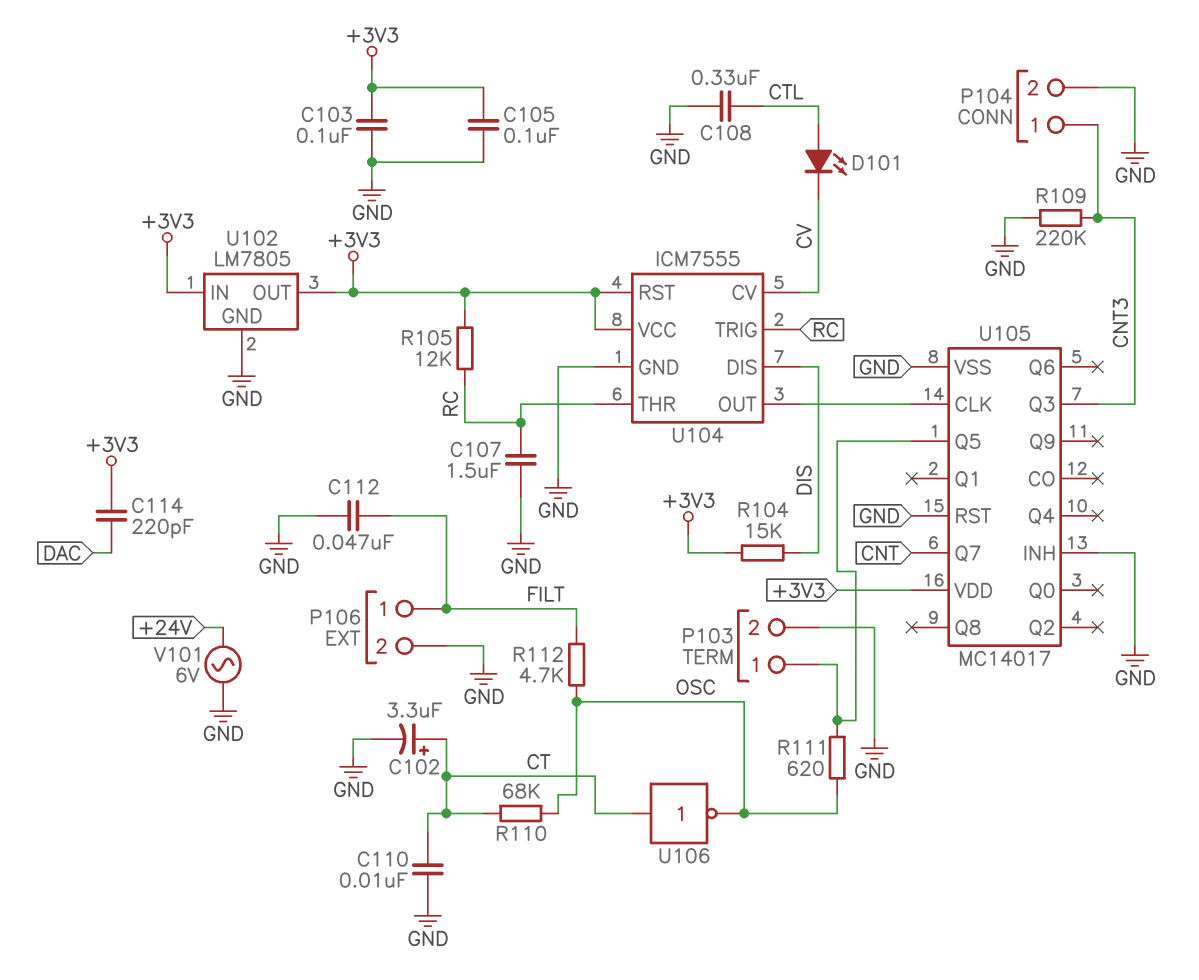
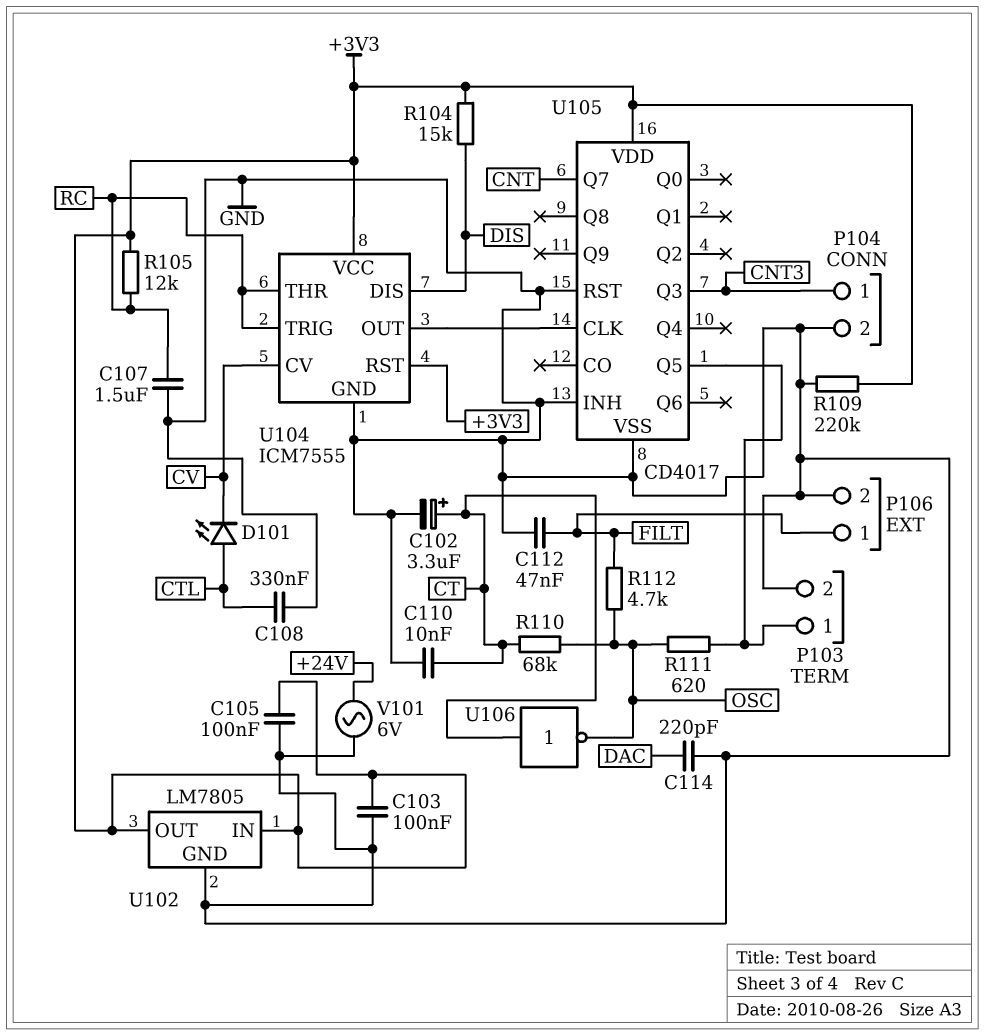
C114: 220pF (+3V3, DAC) -> 220pF (DAC, GND)
R109: 220k (CNT3, GND) -> 220k (+3V3, GND)
U105: MC14017 -> CD4017

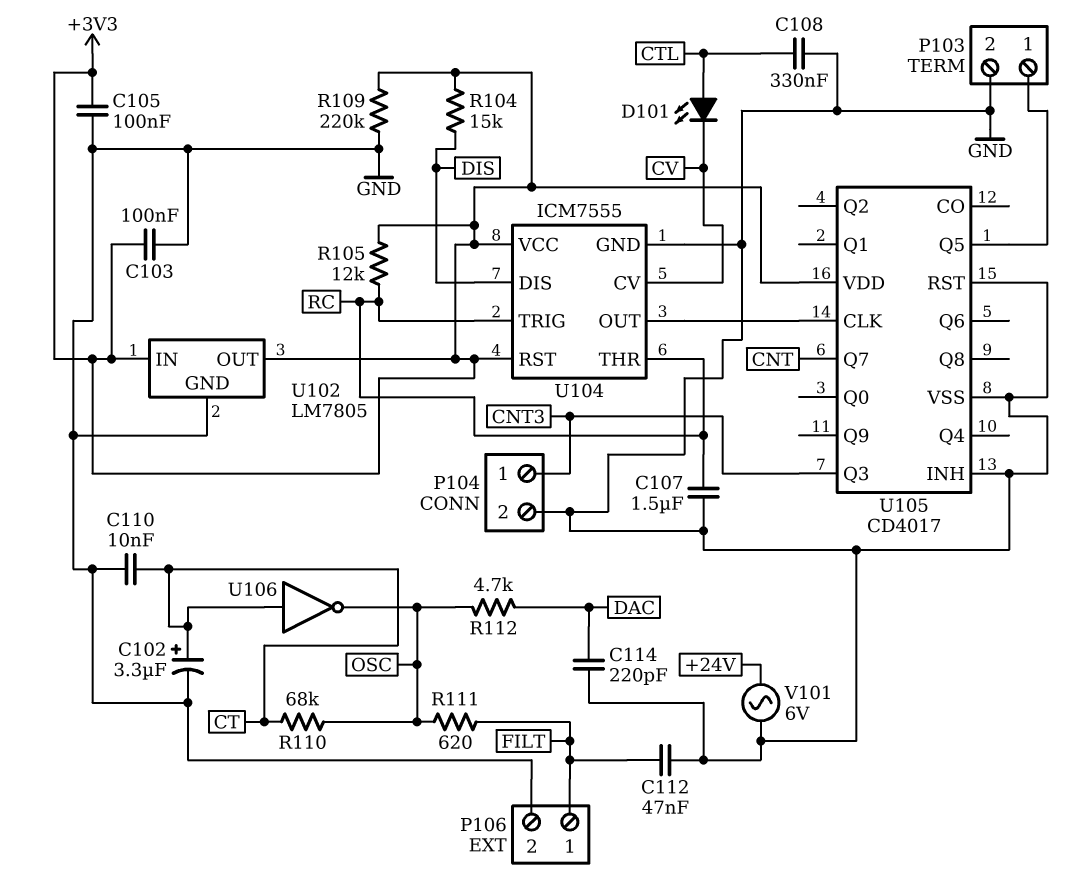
R111: 620 (OSC, P103/1) -> 620 (FILT, OSC)
R112: 4.7k (FILT, OSC) -> 4.7k (DAC, OSC)

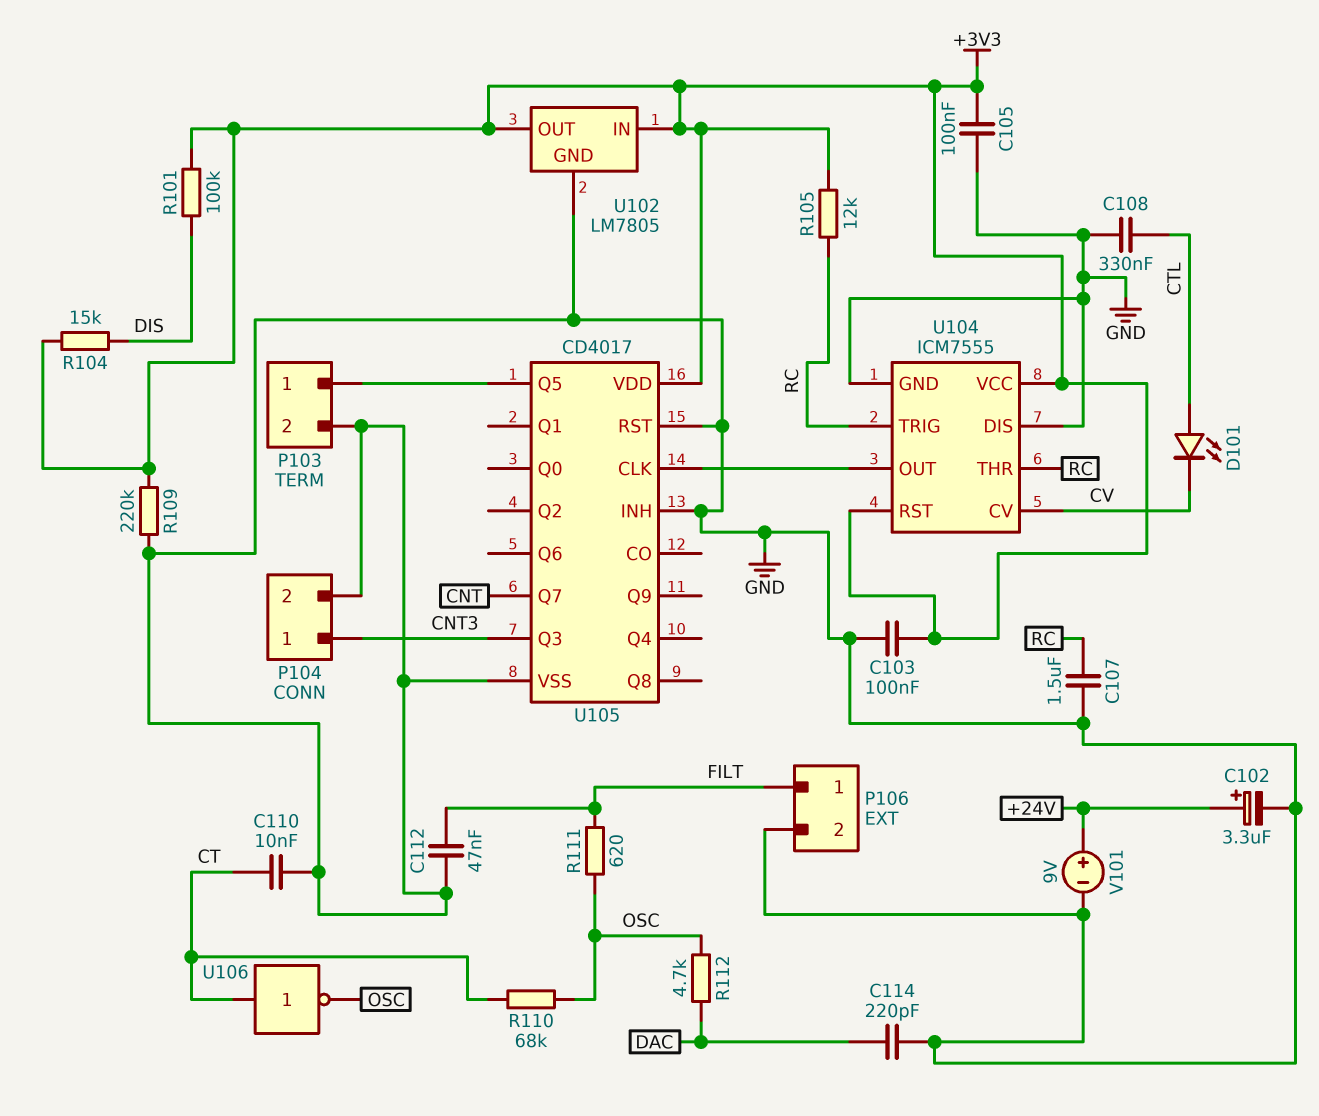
C102: 3.3uF (plus CT, minus GND) -> 3.3uF (plus +24V, minus GND)
R101: none -> 100k (+3V3, DIS)
U104 pin DIS: DIS -> GND
V101: AC 6V (+24V, GND) -> 9V (plus +24V, minus GND)

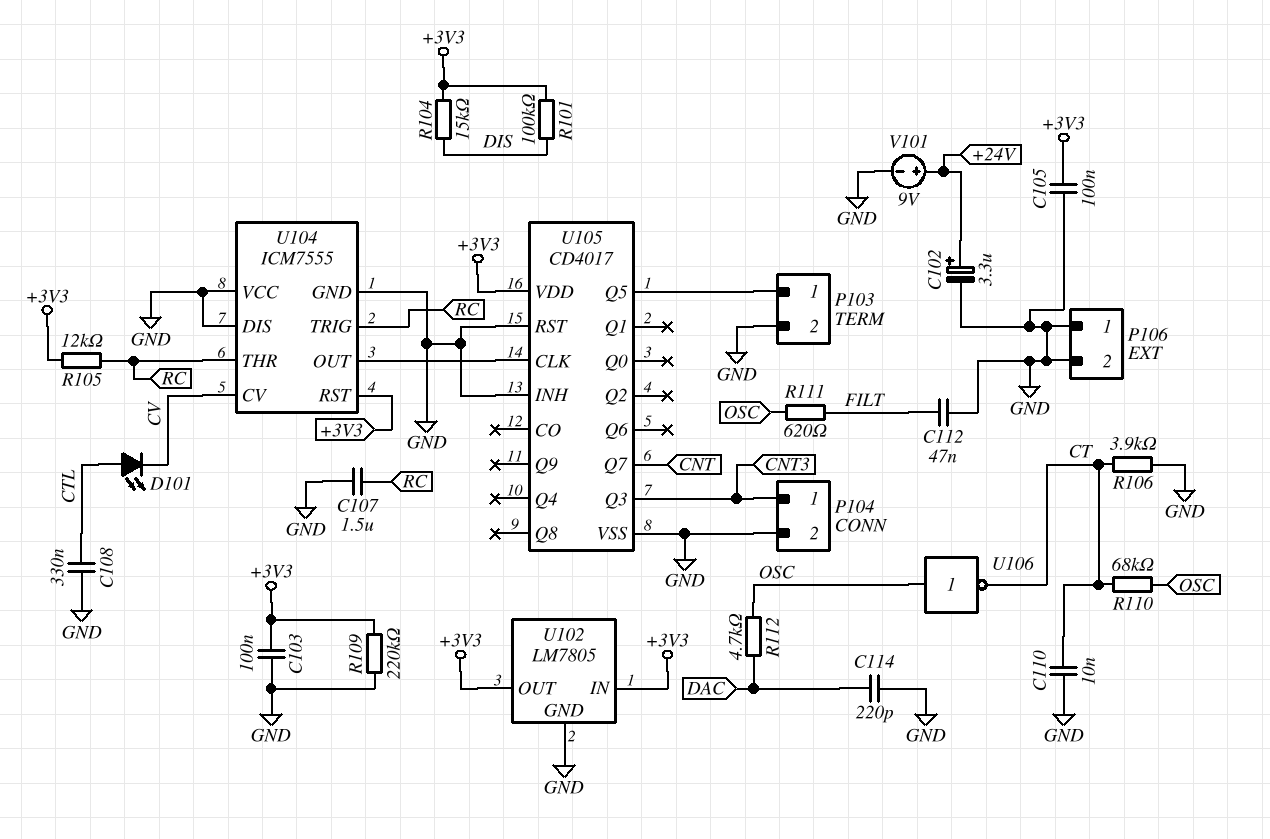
P106 pin 1: FILT -> GND
R106: none -> 3.9k (CT, GND)
U104 pin VCC: +3V3 -> GND
U106: NOT (in CT, out OSC) -> NOT (in OSC, out CT)

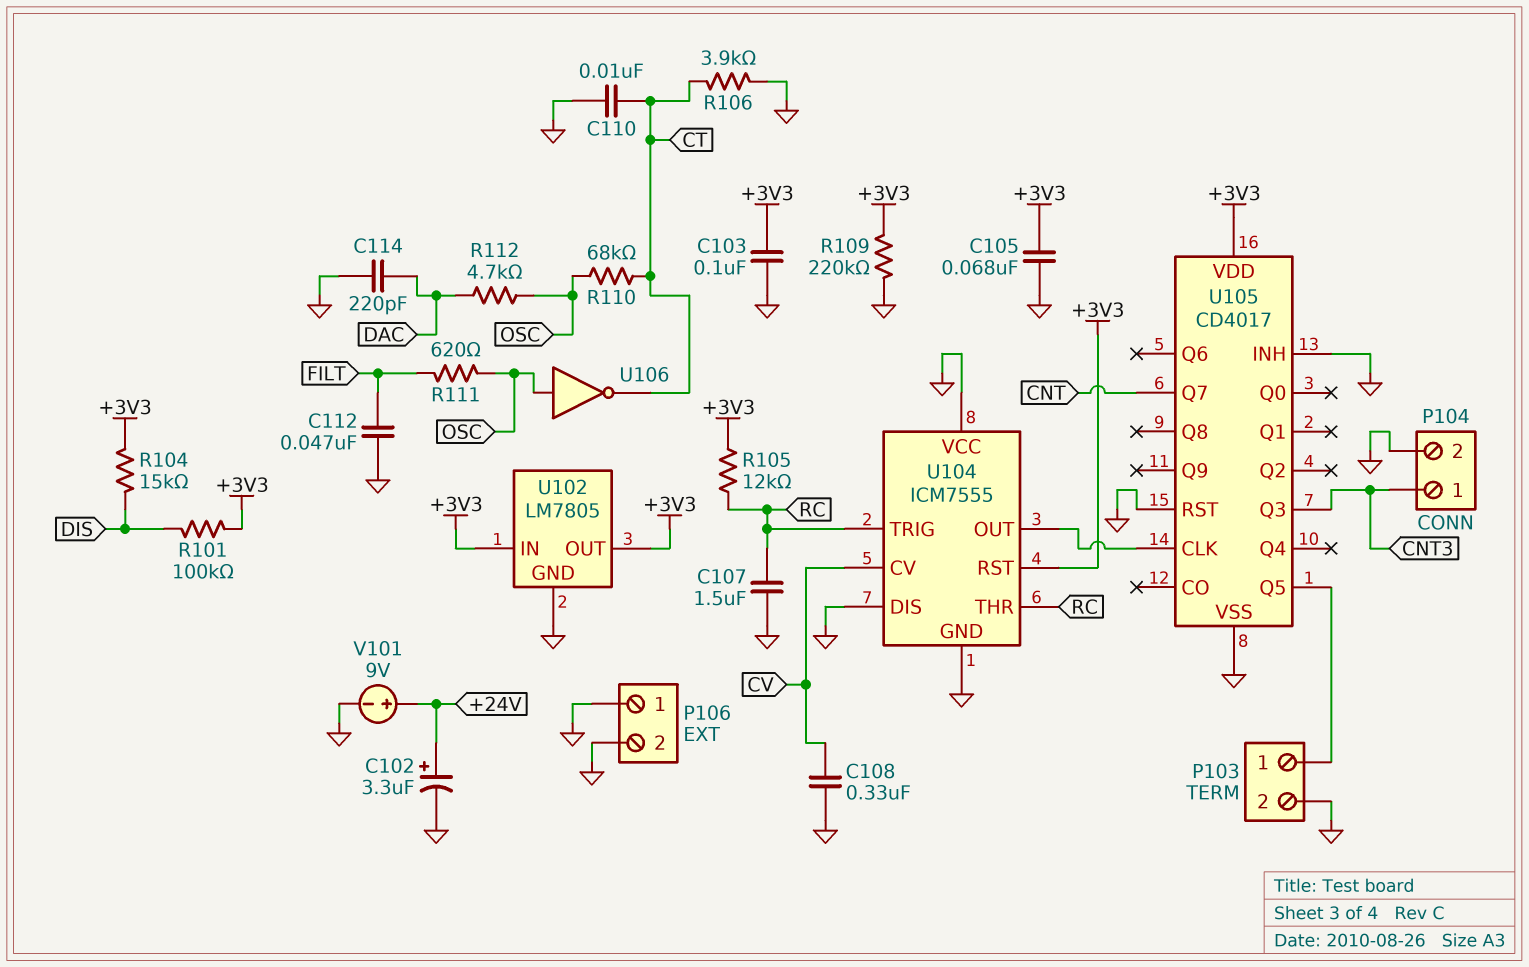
C105: 100nF (+3V3, GND) -> 68nF (+3V3, GND)
C108: 330nF (CTL, GND) -> 330nF (CV, GND)
D101: LED (A CTL, K CV) -> none

